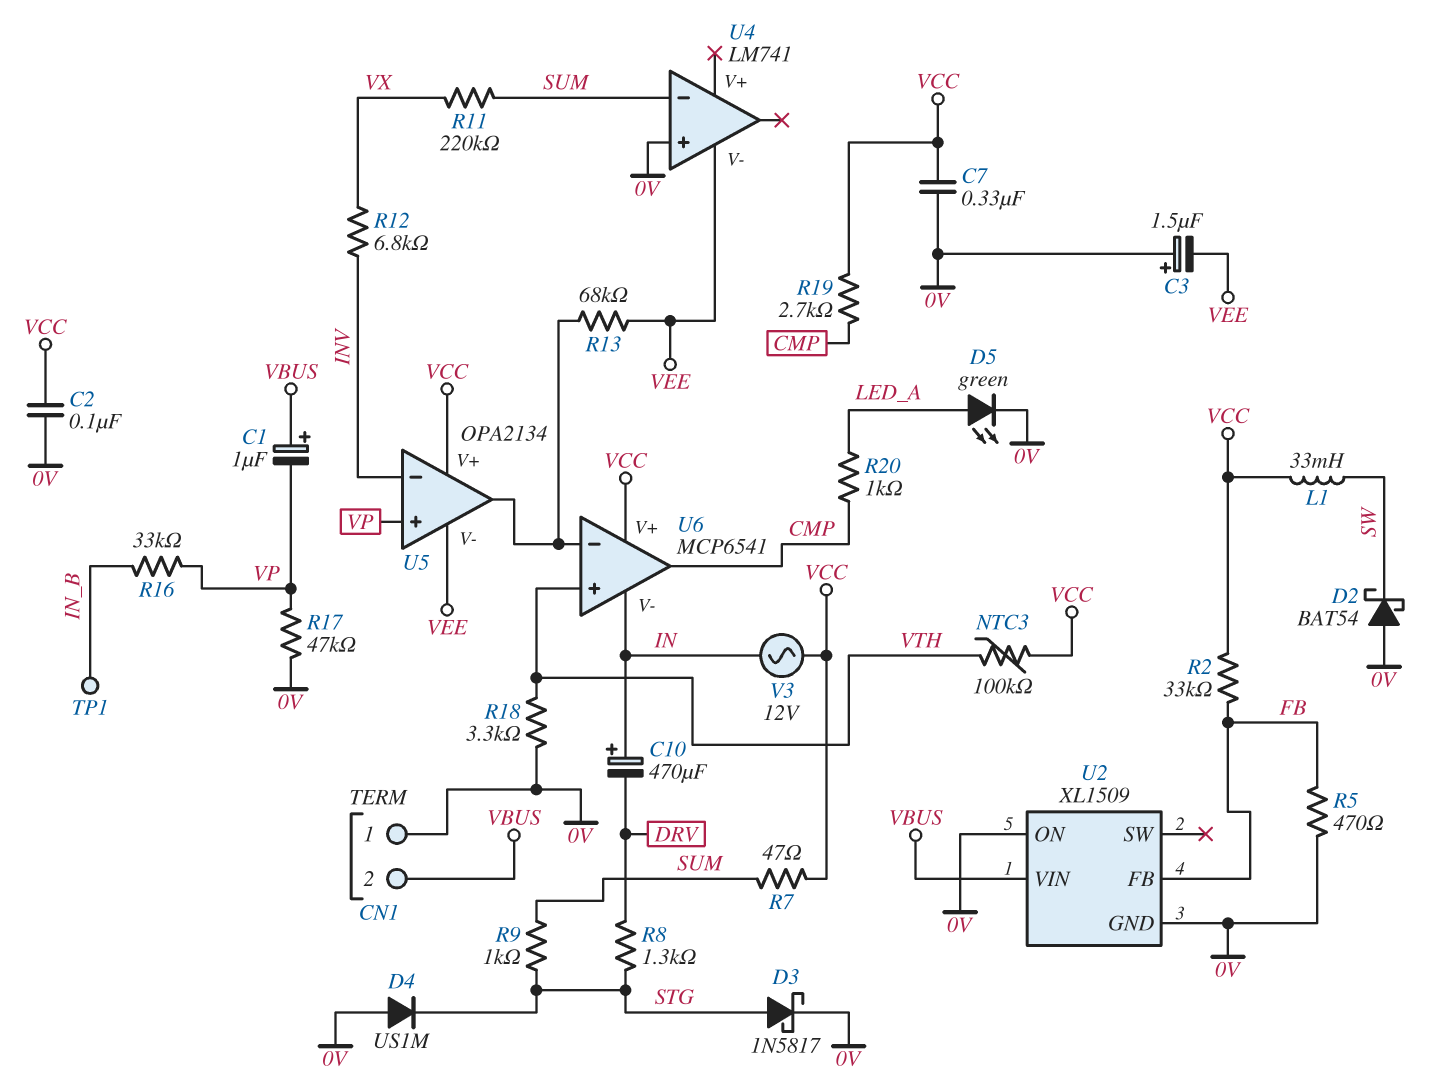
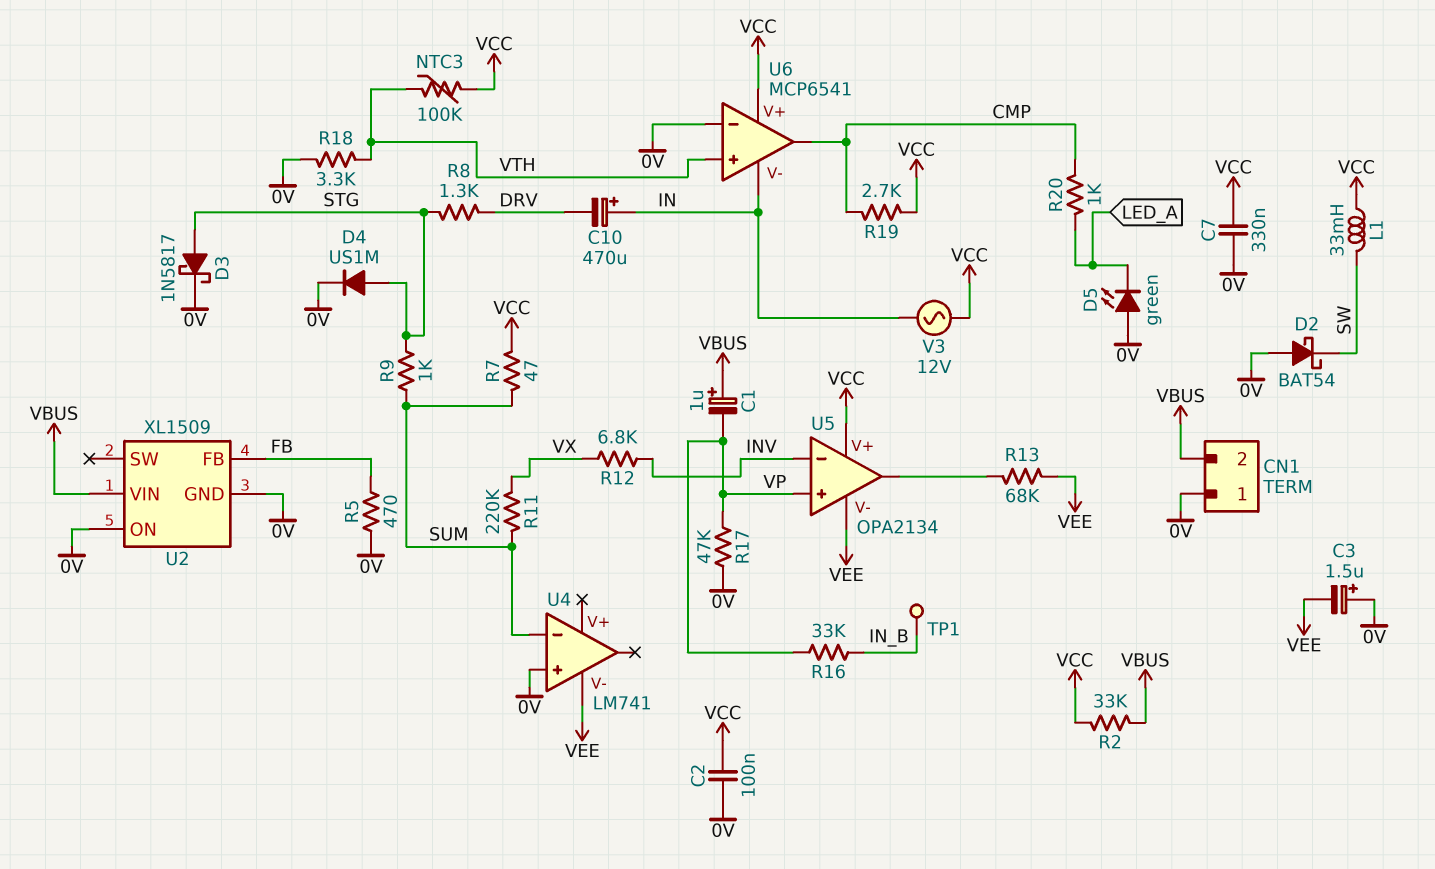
D4: diode US1M (A 0V, K STG) -> diode US1M (A STG, K 0V)
D5: LED green (A LED_A, K 0V) -> LED green (A 0V, K LED_A)
R2: 33k (FB, VCC) -> 33k (VBUS, VCC)
U6 pin in-: U5/out -> 0V

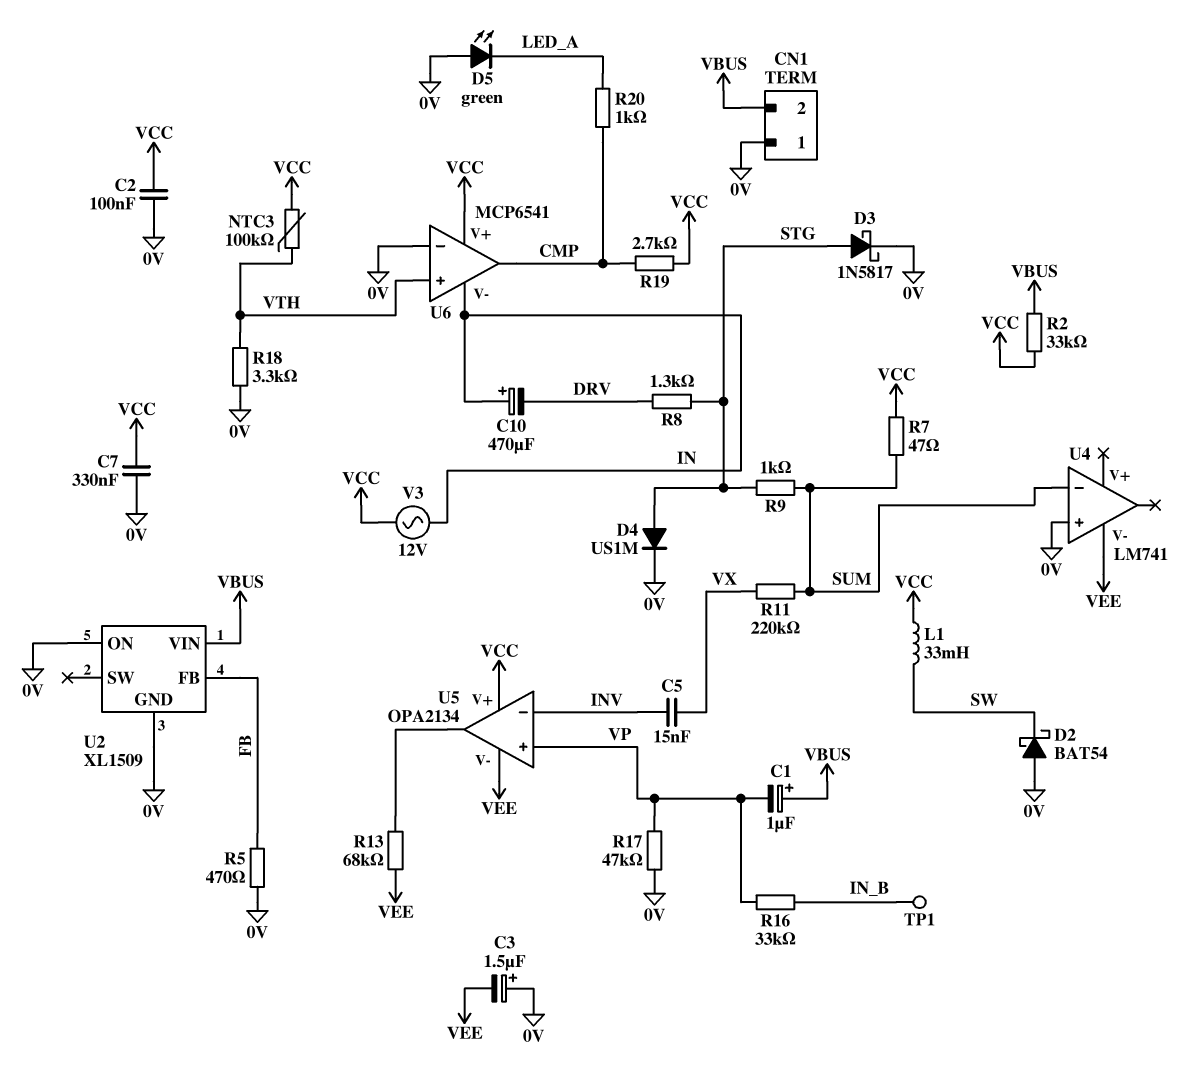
C5: none -> 15nF (INV, VX)
R12: 6.8k (INV, VX) -> none

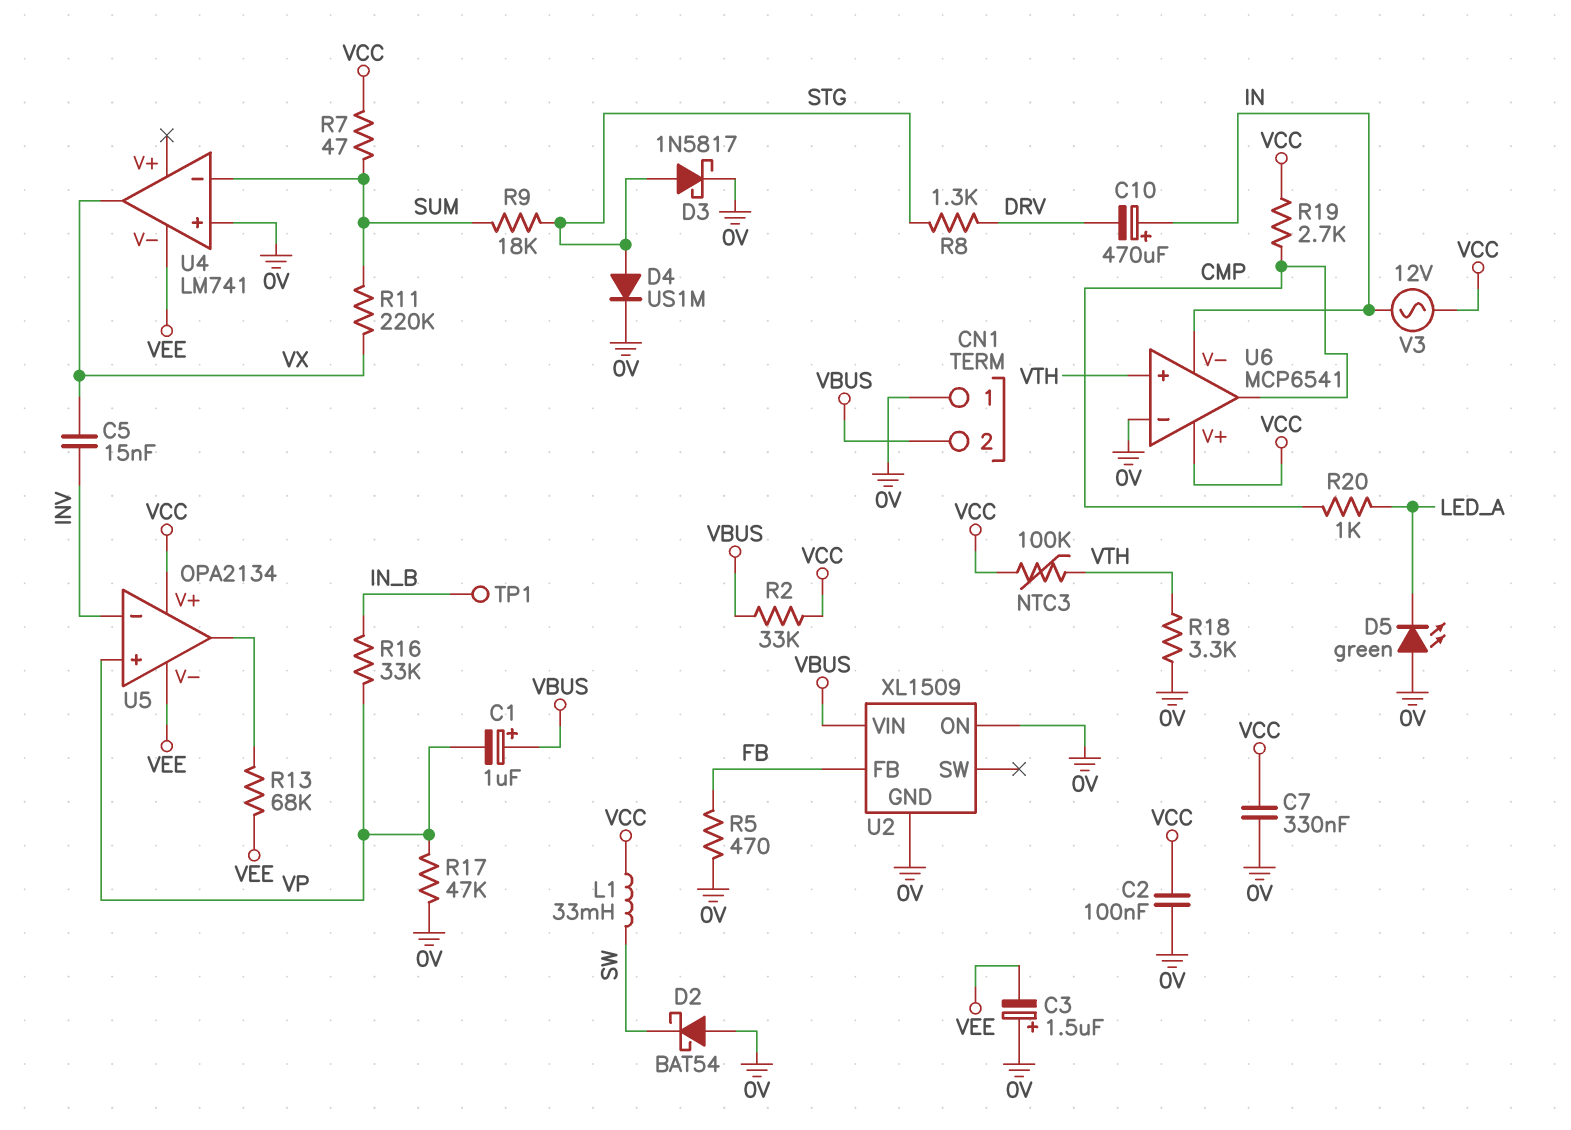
R9: 1k (STG, SUM) -> 18k (STG, SUM)
U4 pin out: none -> VX

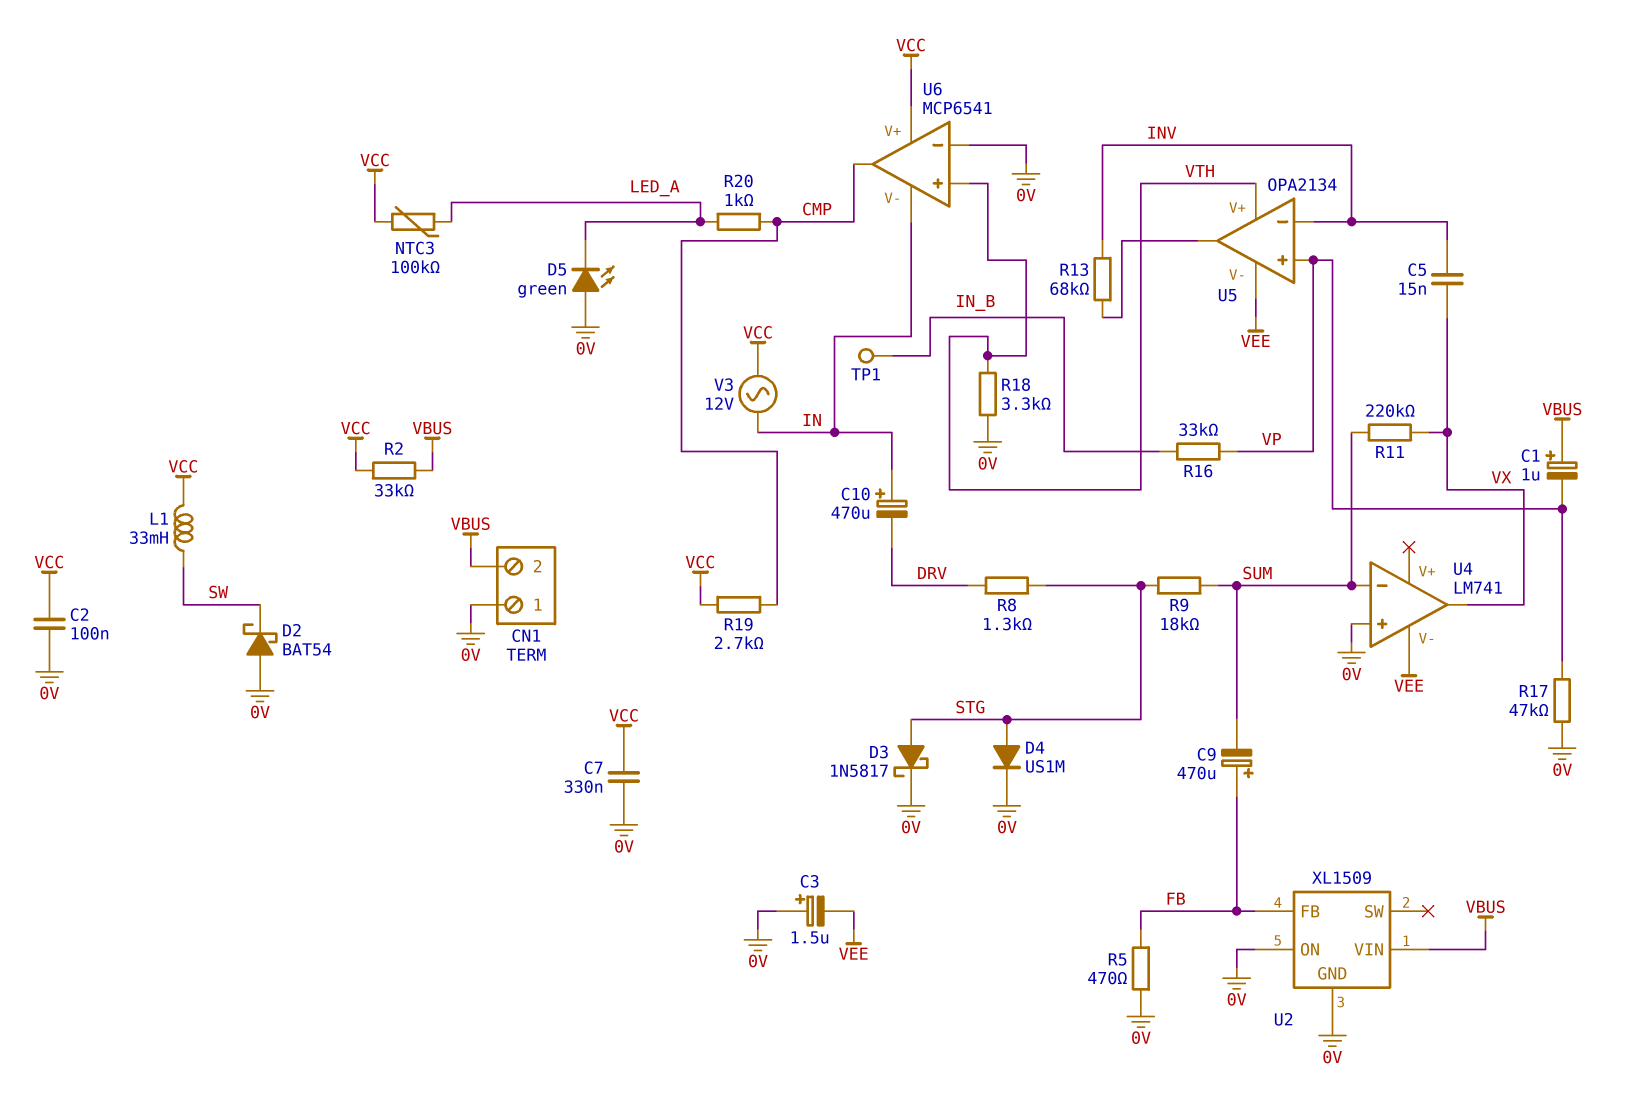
C9: none -> 470uF (plus FB, minus SUM)
NTC3: 100k (VCC, VTH) -> 100k (LED_A, VCC)
R7: 47 (SUM, VCC) -> none
R13: 68k (U5/out, VEE) -> 68k (INV, U5/out)
U5 pin V+: VCC -> VTH

